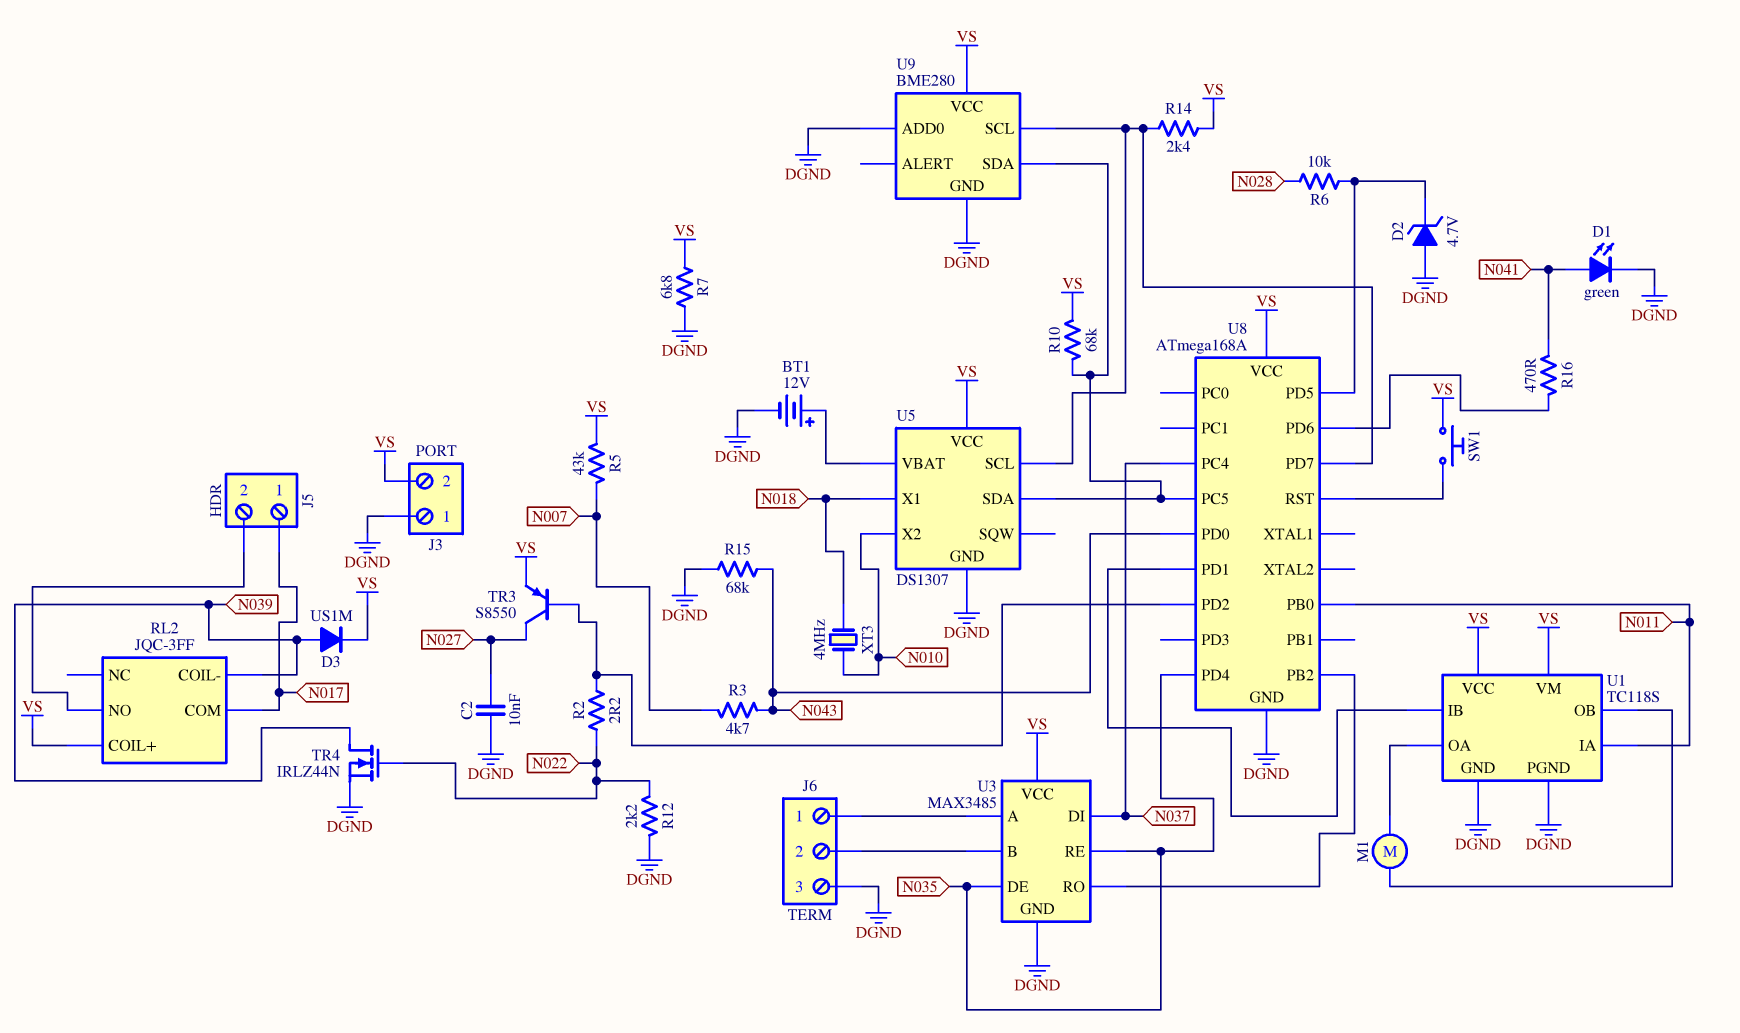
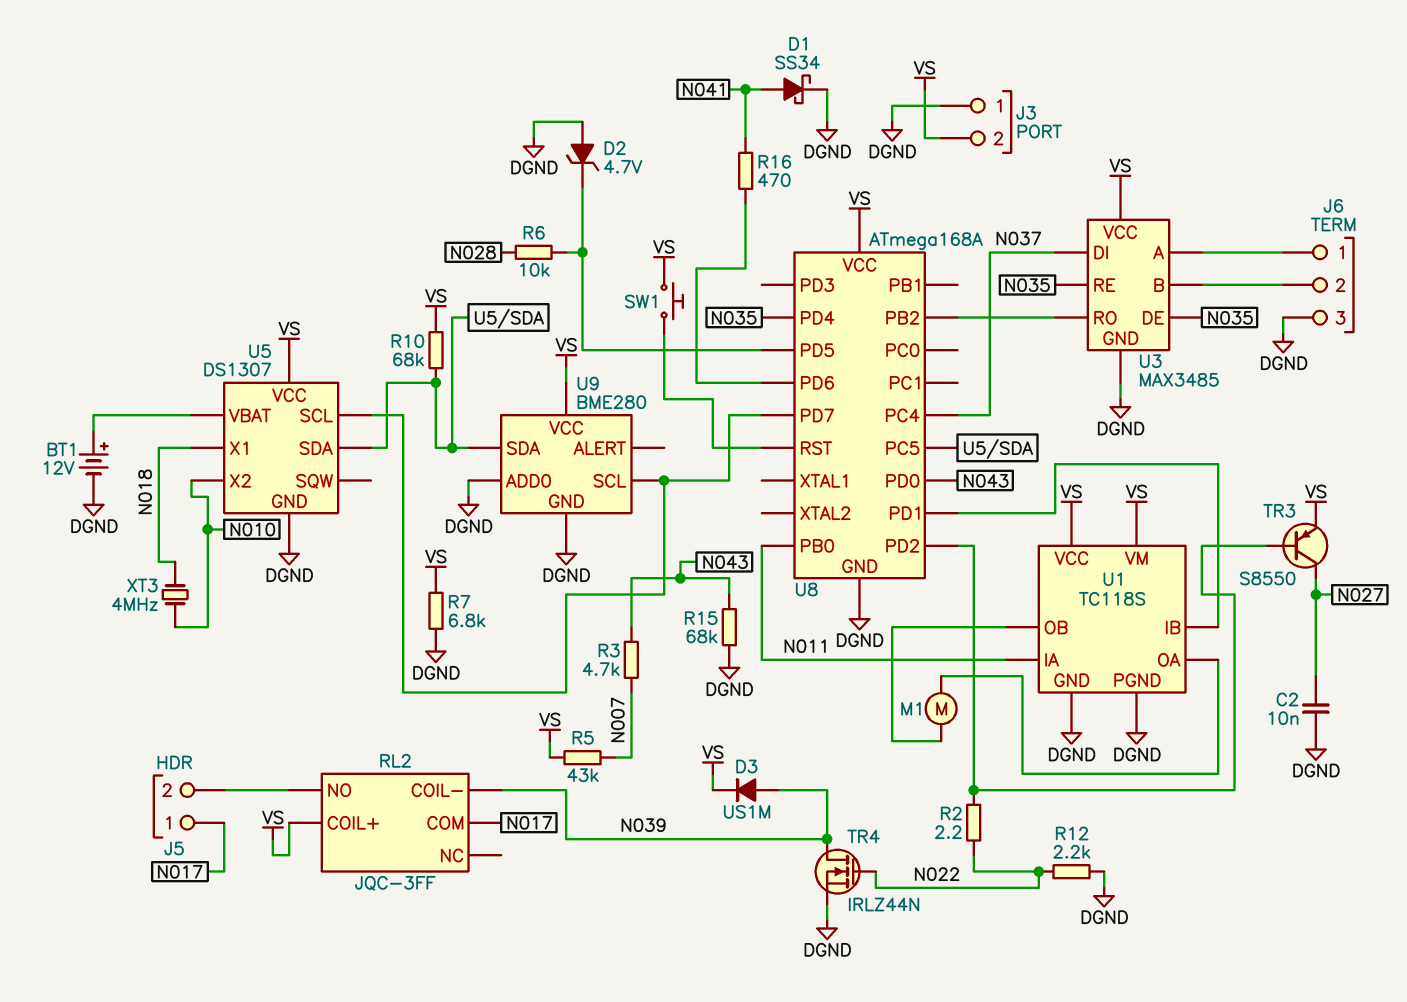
D1: LED green (A N041, K DGND) -> schottky SS34 (A N041, K DGND)
R14: 2.4k (U5/SCL, VS) -> none

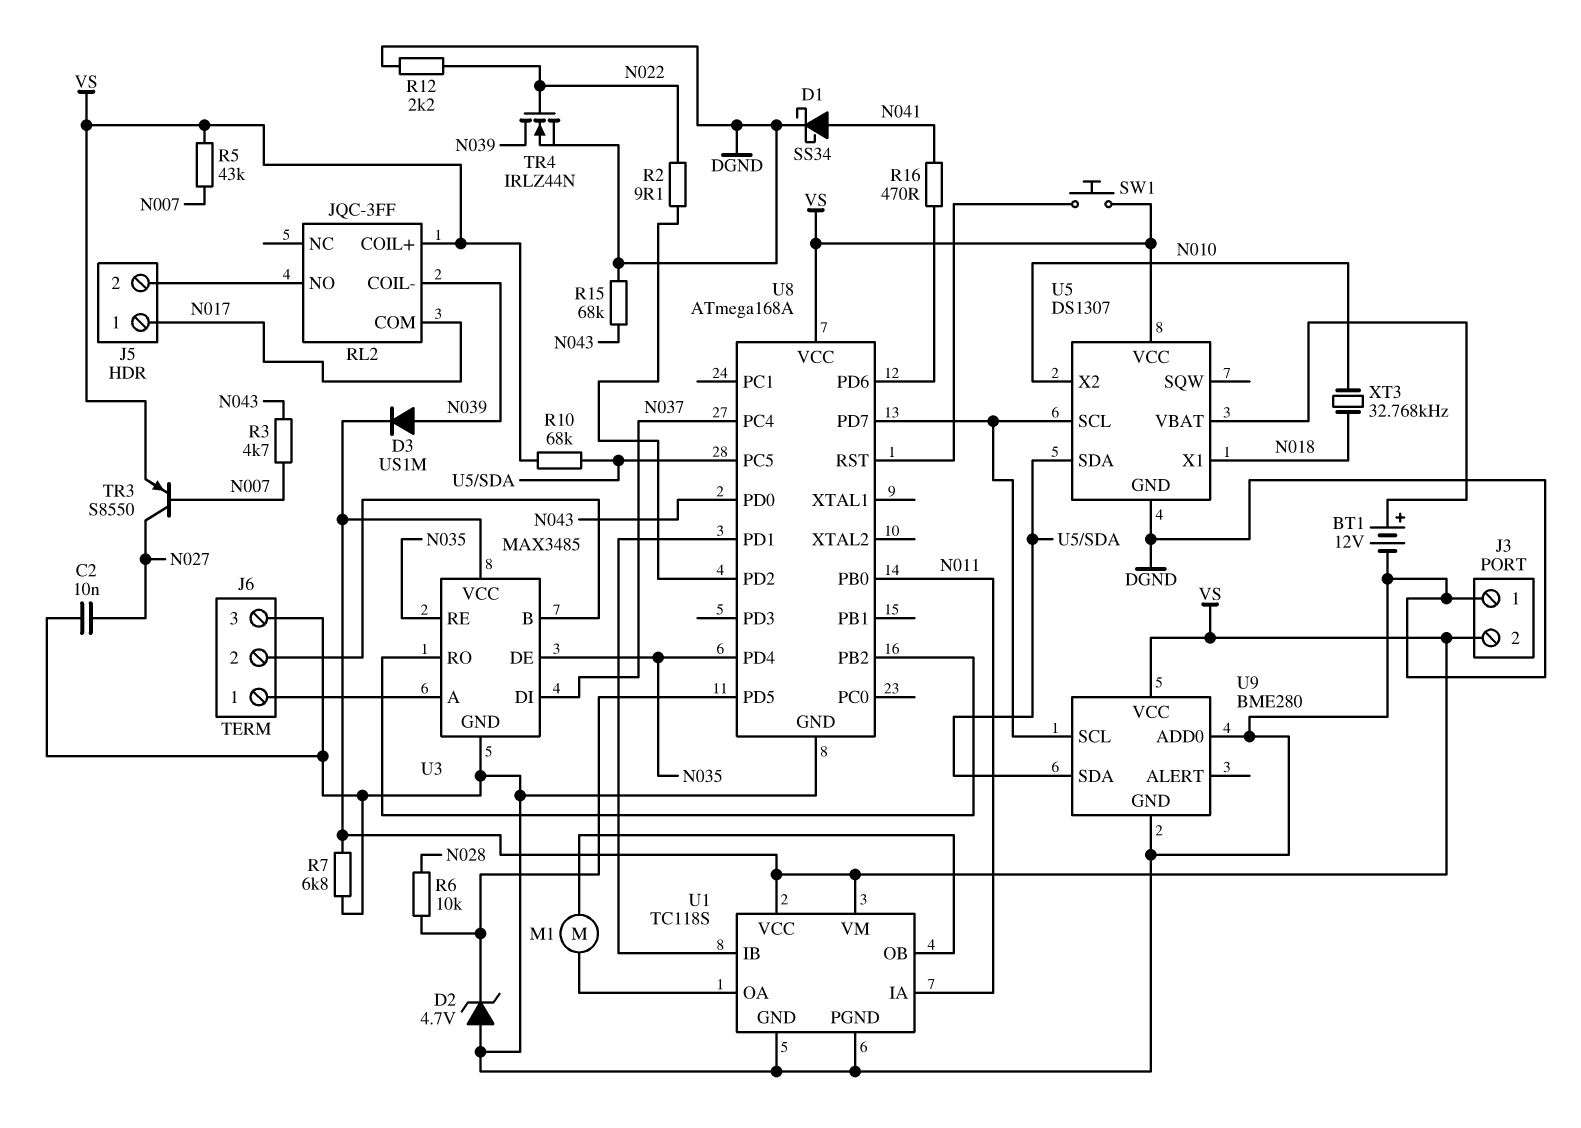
R2: 2.2 (N022, U8/PD2) -> 9.1 (N022, U8/PD2)
TR3: PNP S8550 (B U8/PD2, C N027, E VS) -> PNP S8550 (B N007, C N027, E VS)
XT3: 4MHz (N010, N018) -> 32.768kHz (N010, N018)

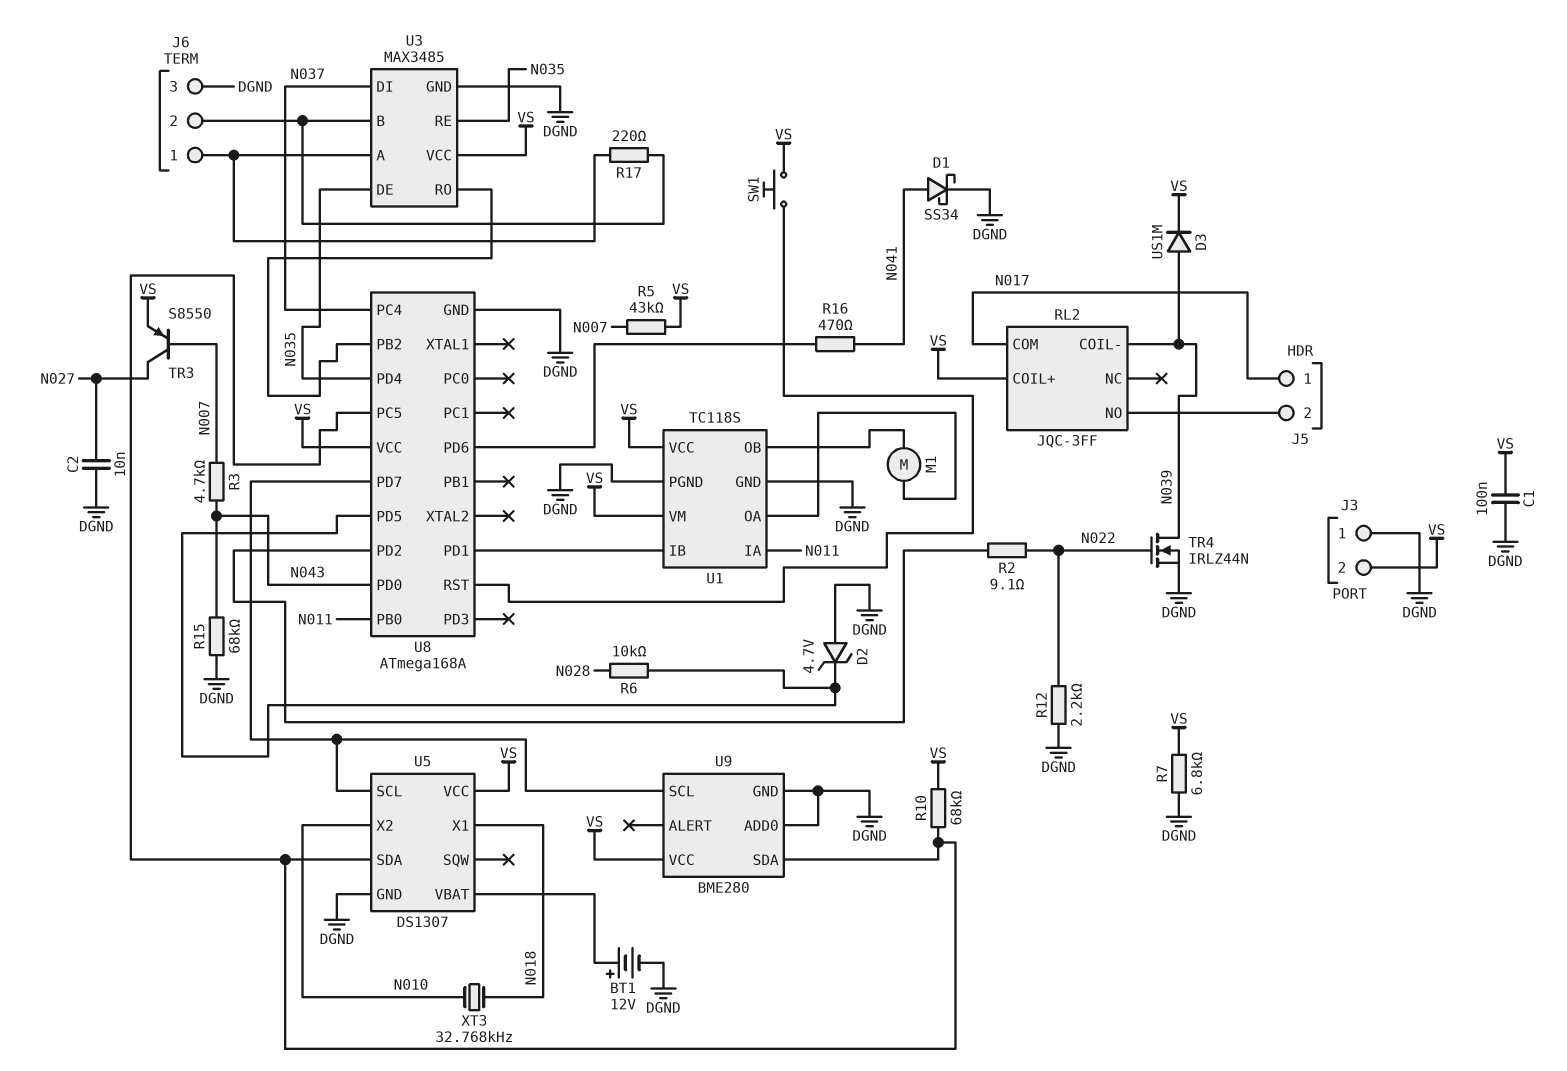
C1: none -> 100nF (DGND, VS)
R17: none -> 220 (J6/1, J6/2)

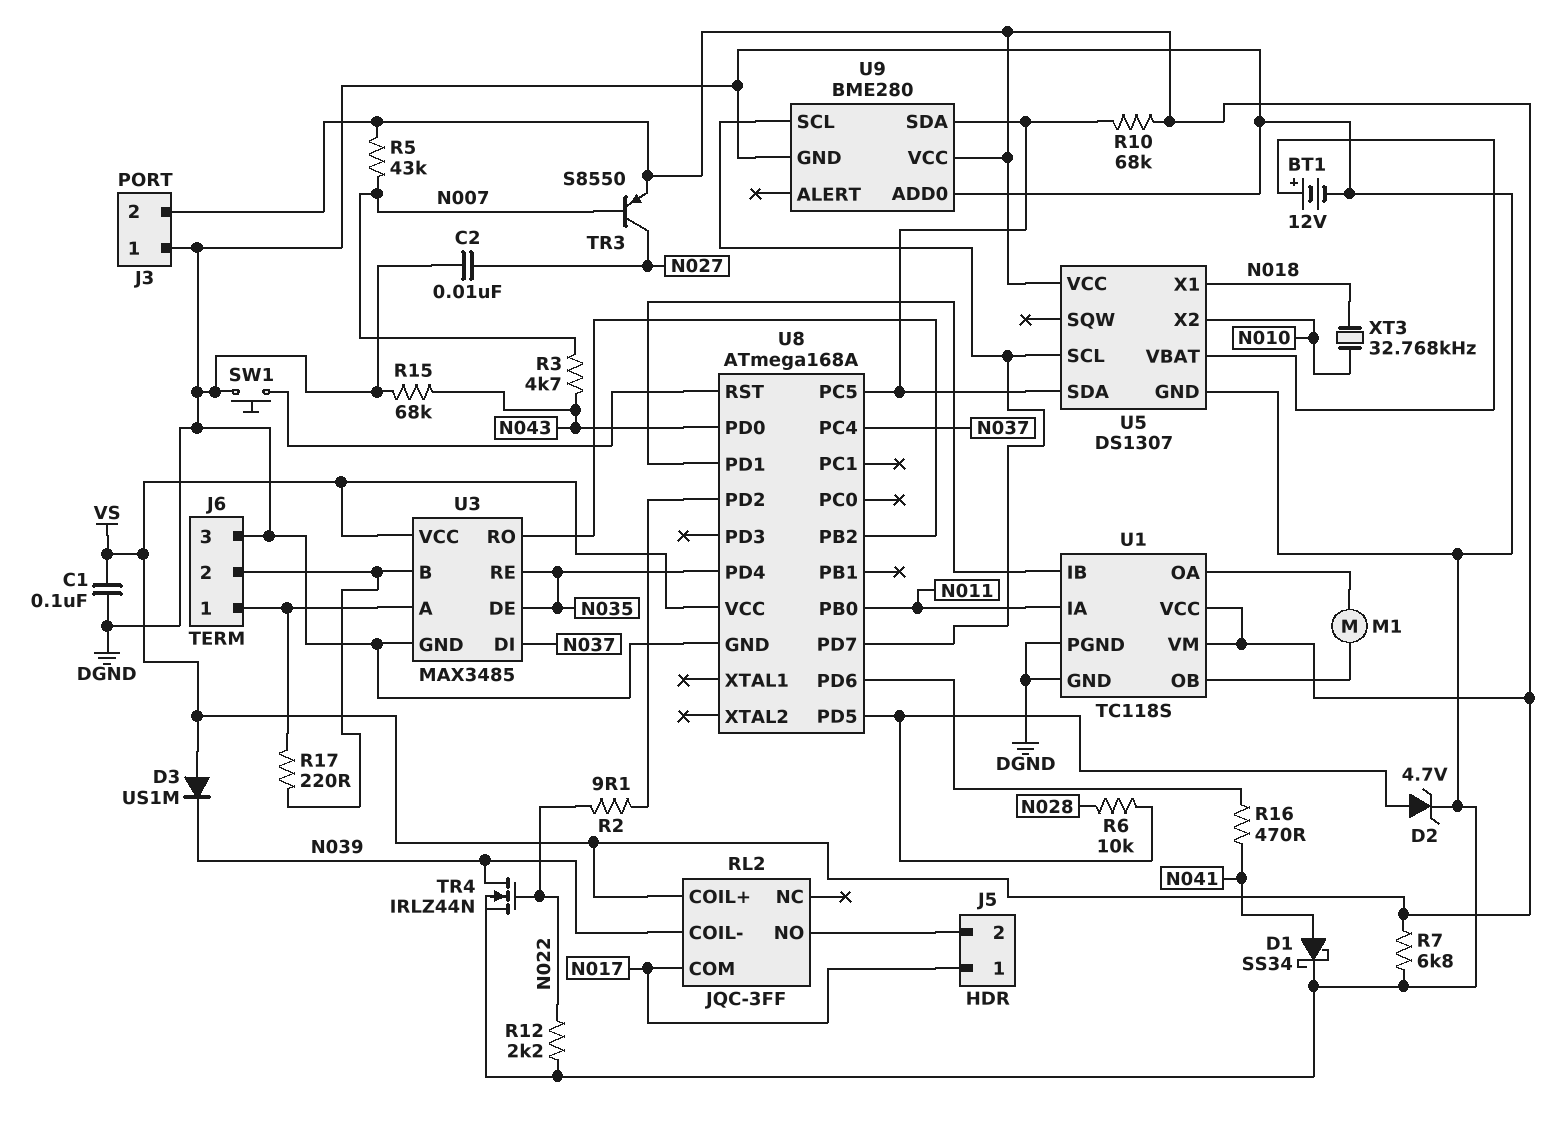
D2: zener 4.7V (A DGND, K U8/PD5) -> zener 4.7V (A U8/PD5, K DGND)
D3: diode US1M (A N039, K VS) -> diode US1M (A VS, K N039)
SW1: button (U8/RST, VS) -> button (DGND, U8/RST)

